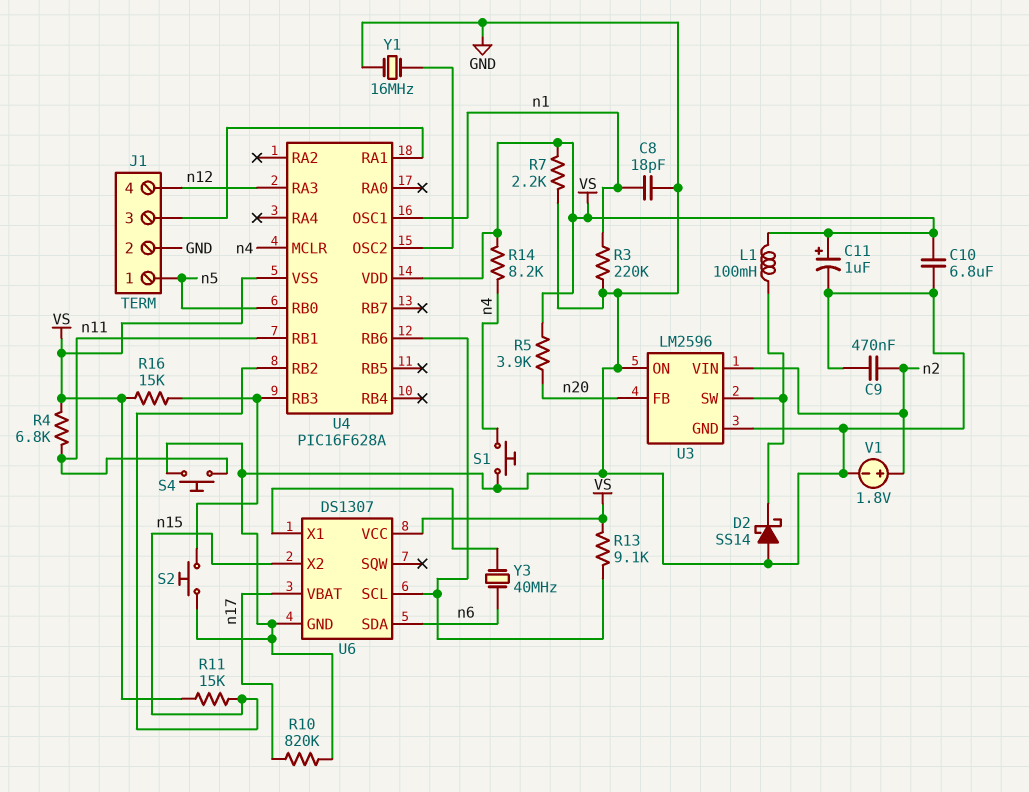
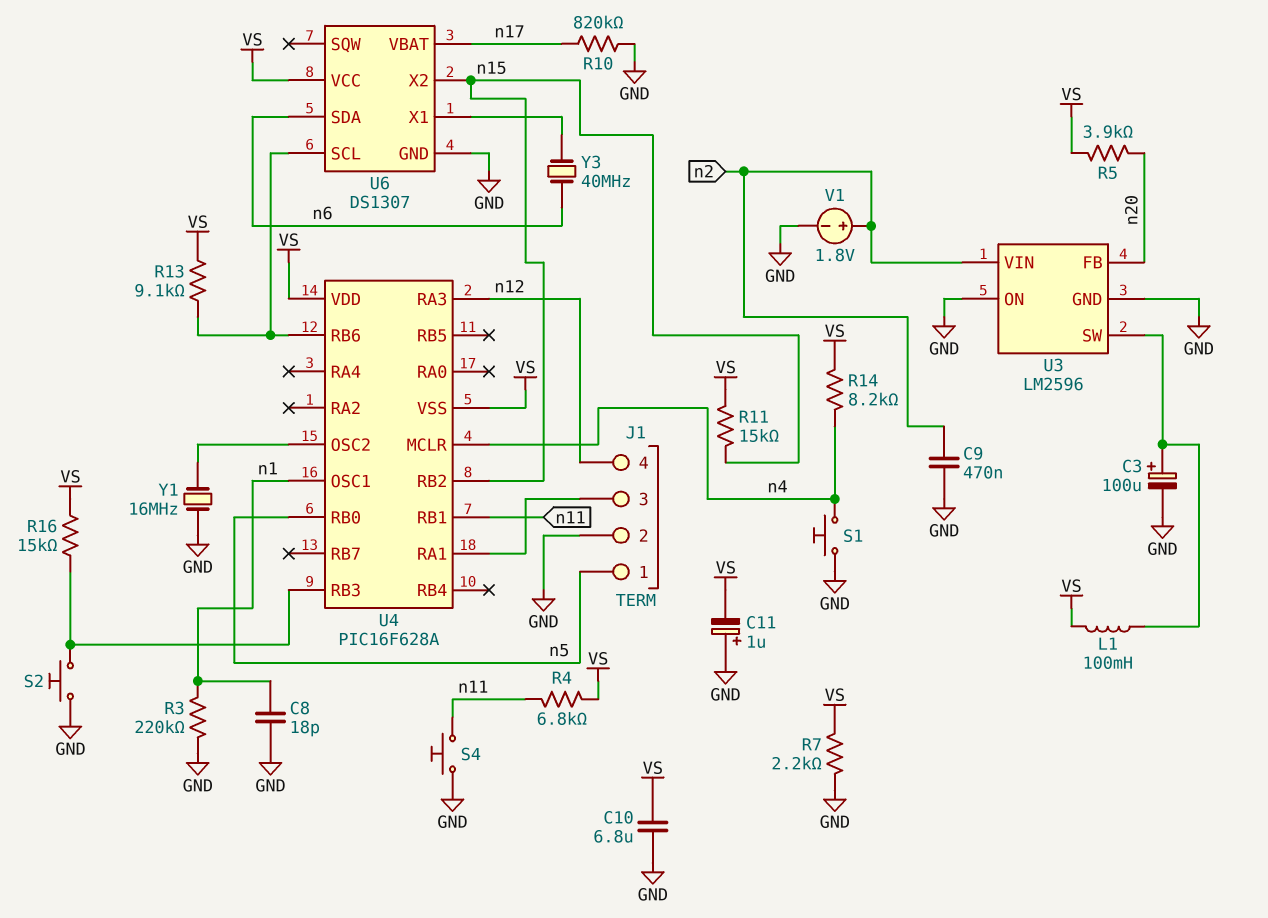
C3: none -> 100uF (plus U3/SW, minus GND)
C11: 1uF (plus VS, minus GND) -> 1uF (plus GND, minus VS)
D2: schottky SS14 (A GND, K U3/SW) -> none

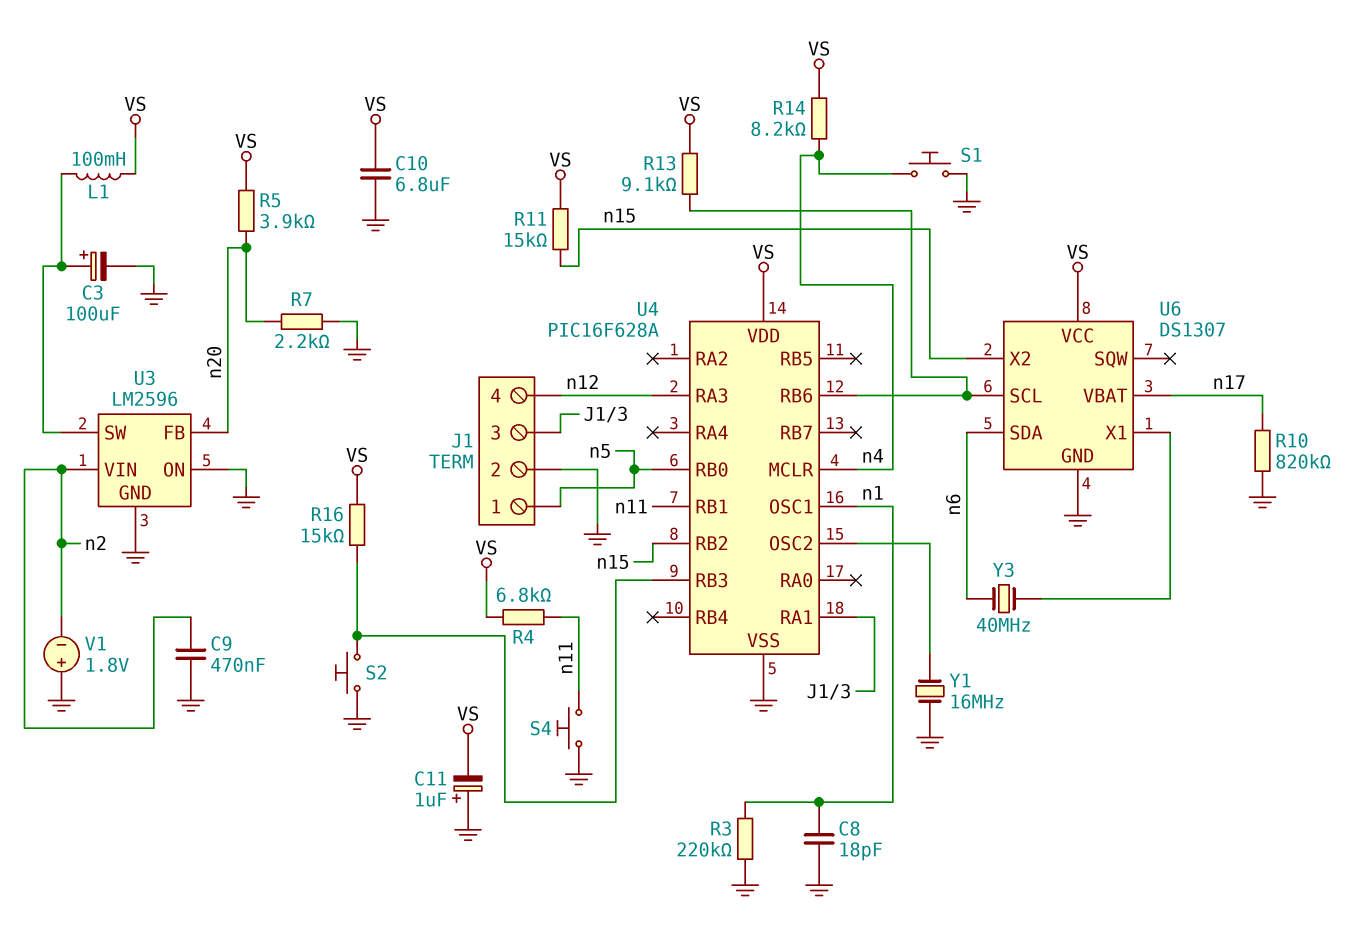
R7: 2.2k (GND, VS) -> 2.2k (GND, n20)
U4 pin VSS: VS -> GND
V1: 1.8V (plus n2, minus GND) -> 1.8V (plus GND, minus n2)

